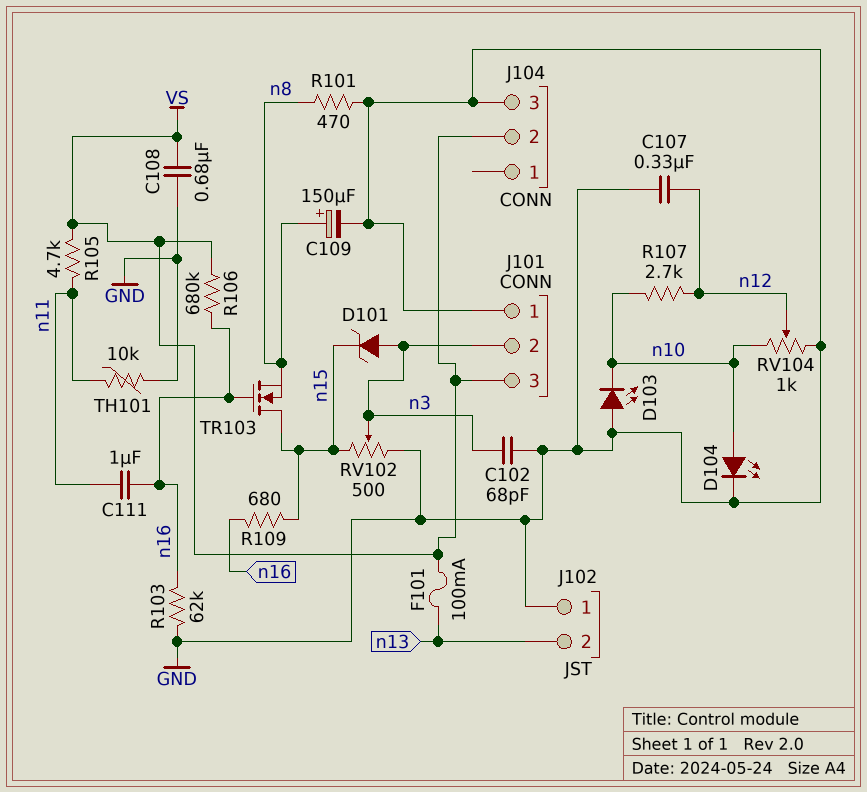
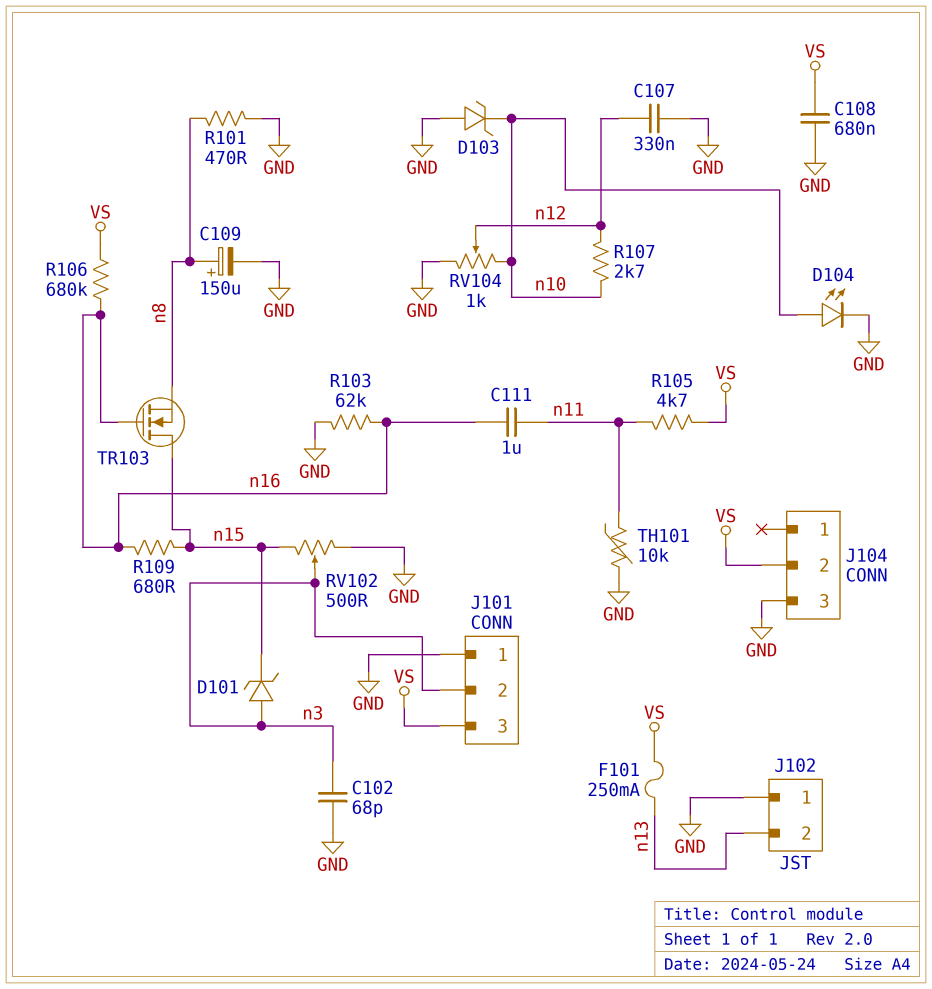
D103: LED (A GND, K n10) -> zener (A GND, K n10)
F101: 100mA (VS, n13) -> 250mA (VS, n13)

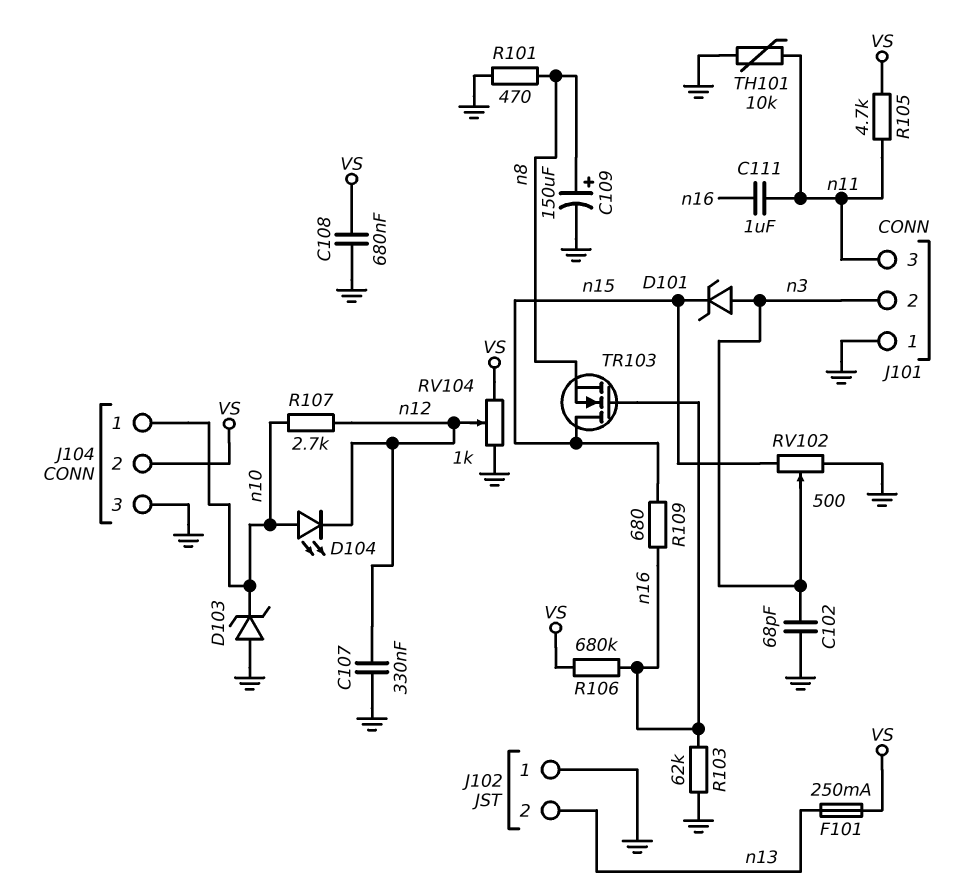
D104: LED (A n10, K GND) -> LED (A n10, K n12)
J101 pin 3: VS -> n11
J104 pin 1: none -> n10
RV104: 1k (GND, n10, wiper n12) -> 1k (GND, VS, wiper n12)

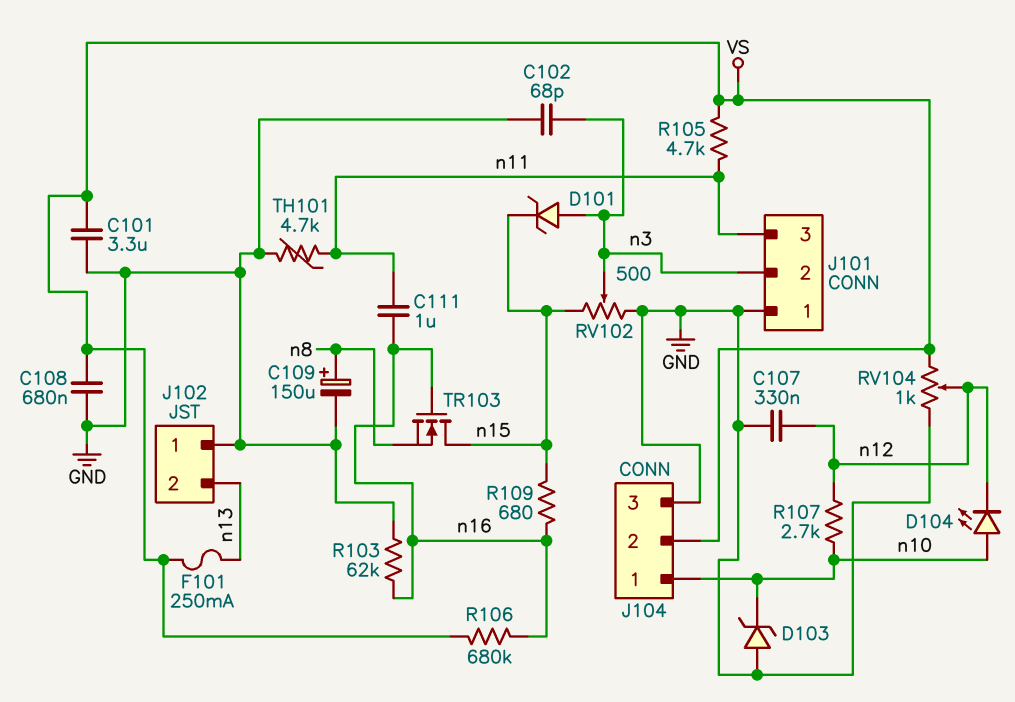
C101: none -> 3.3uF (GND, VS)
R101: 470 (GND, n8) -> none
TH101: 10k (GND, n11) -> 4.7k (GND, n11)

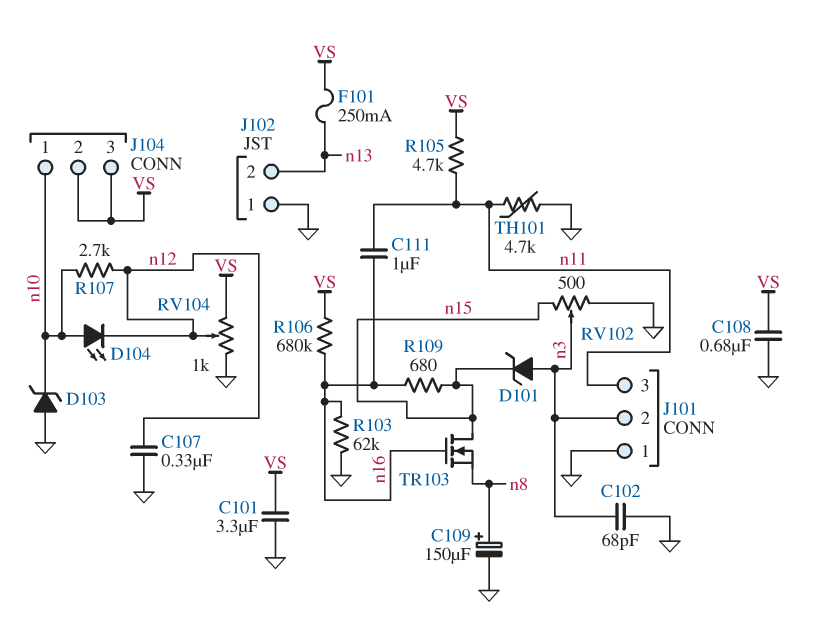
J104 pin 3: GND -> VS

